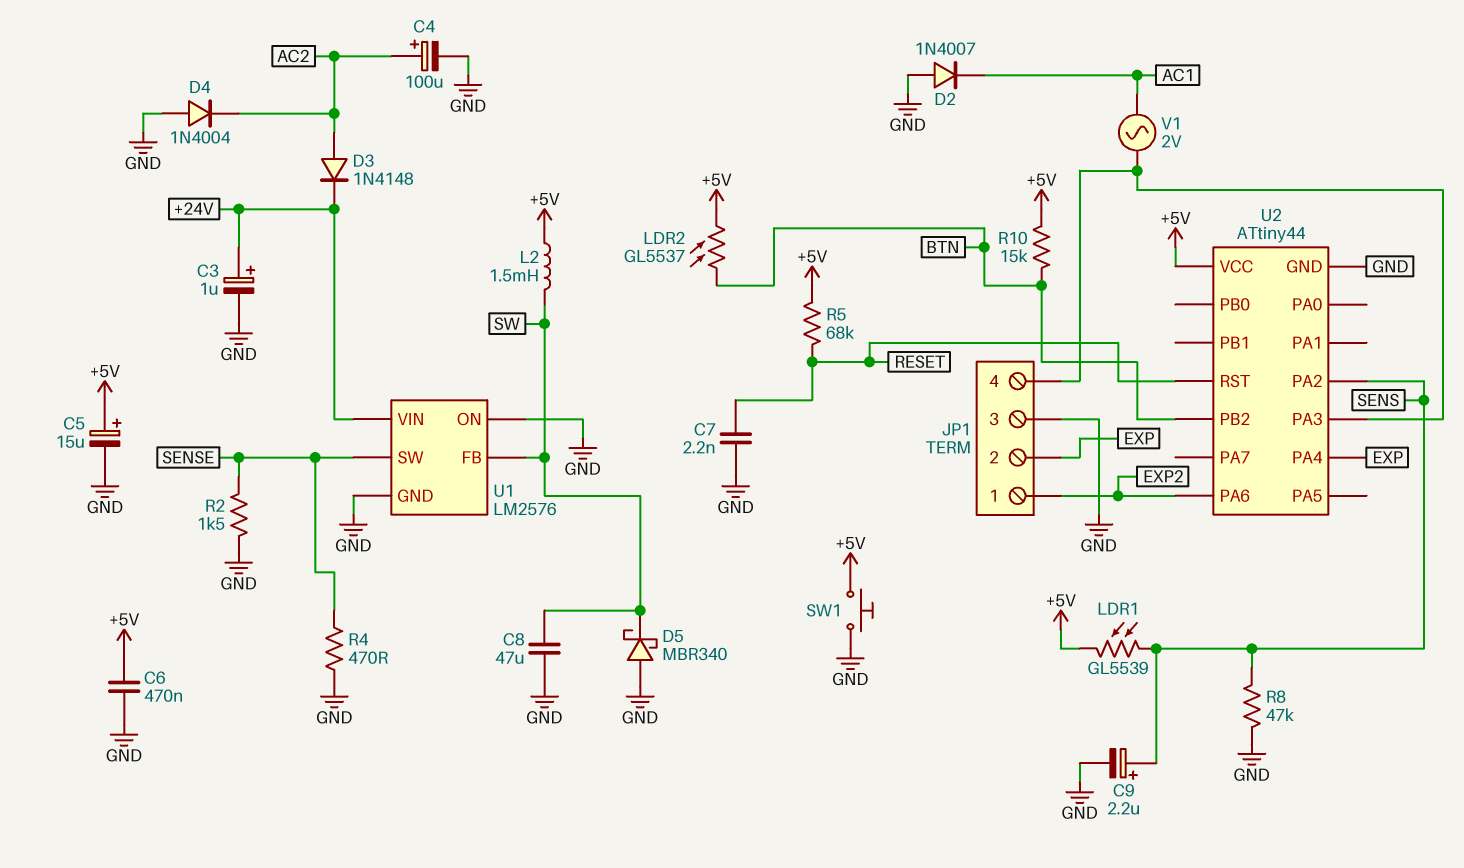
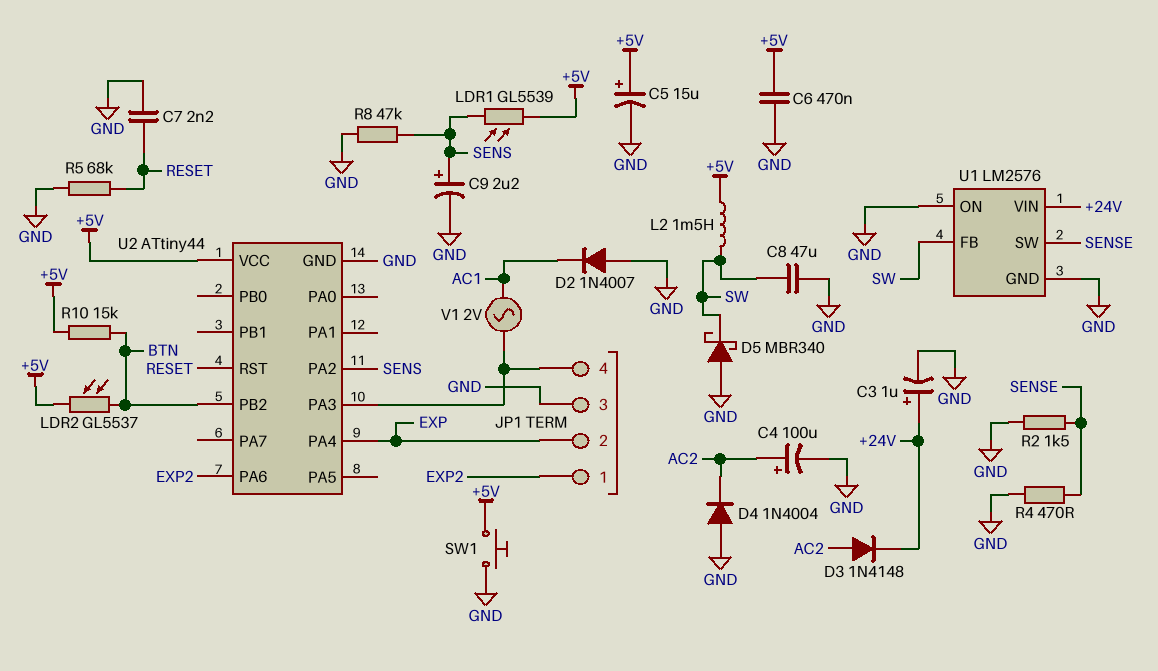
R5: 68k (+5V, RESET) -> 68k (GND, RESET)

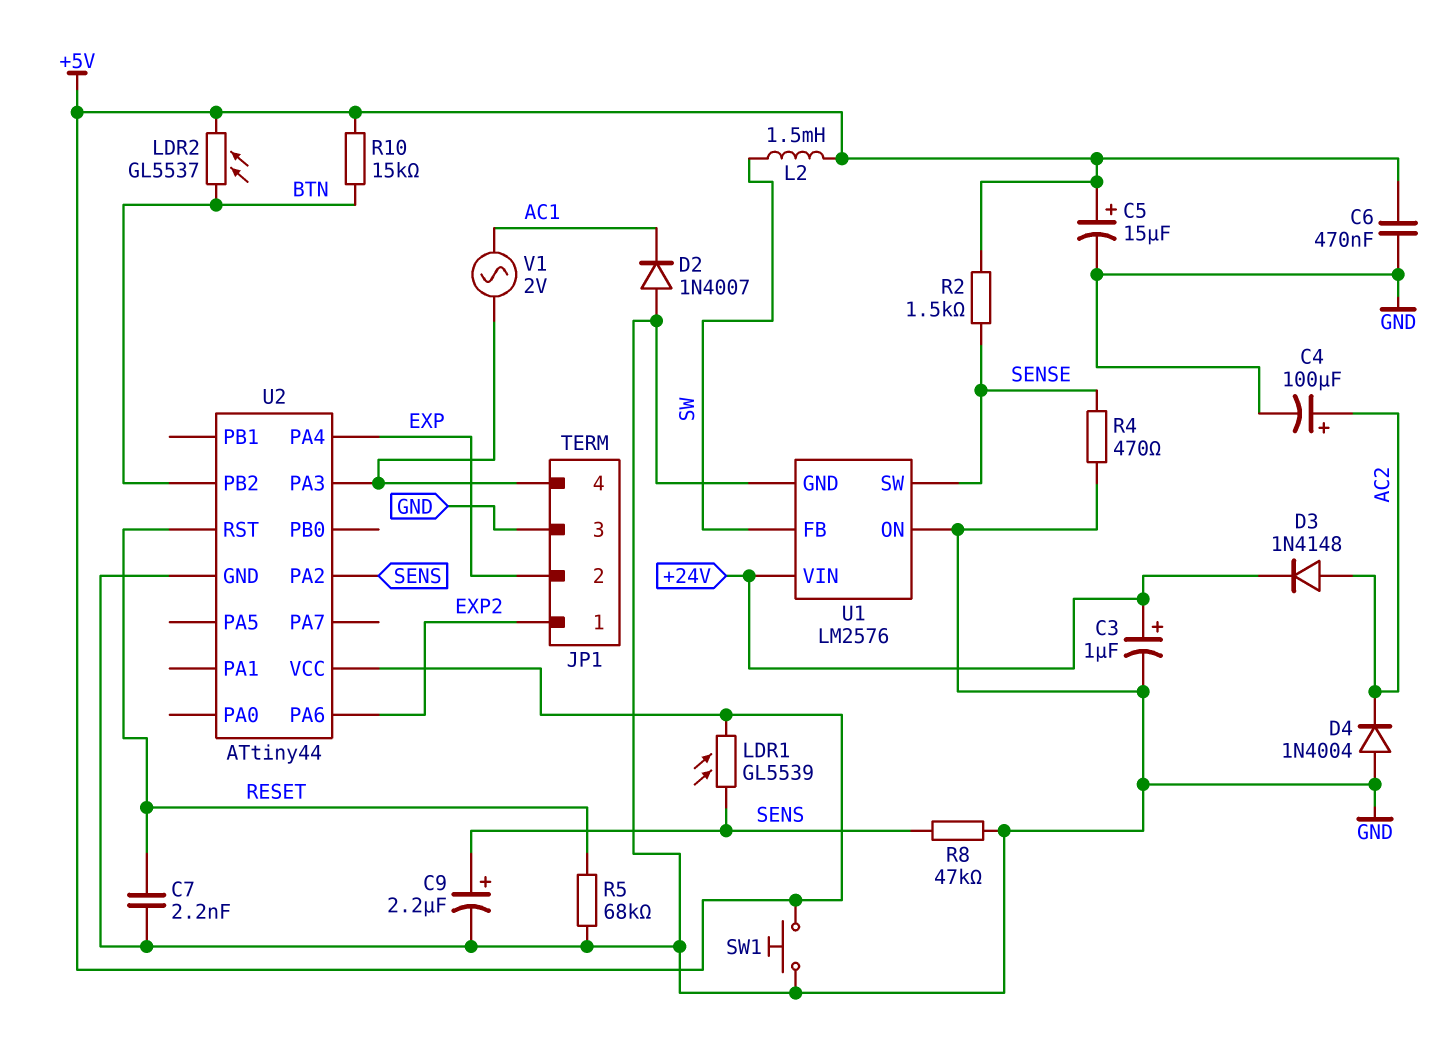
C8: 47uF (GND, SW) -> none
D5: schottky MBR340 (A GND, K SW) -> none
R2: 1.5k (GND, SENSE) -> 1.5k (+5V, SENSE)

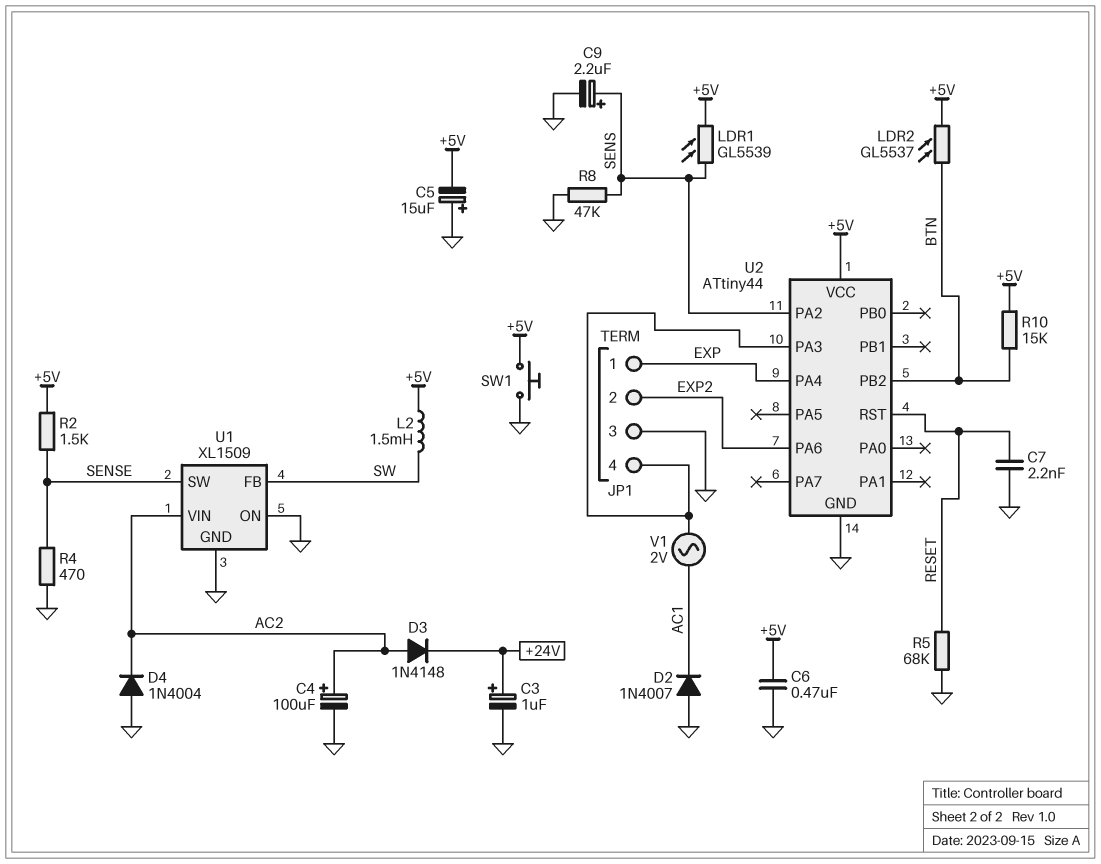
C5: 15uF (plus +5V, minus GND) -> 15uF (plus GND, minus +5V)
JP1 pin 1: EXP2 -> EXP
JP1 pin 2: EXP -> EXP2
U1: LM2576 -> XL1509
U1 pin VIN: +24V -> AC2

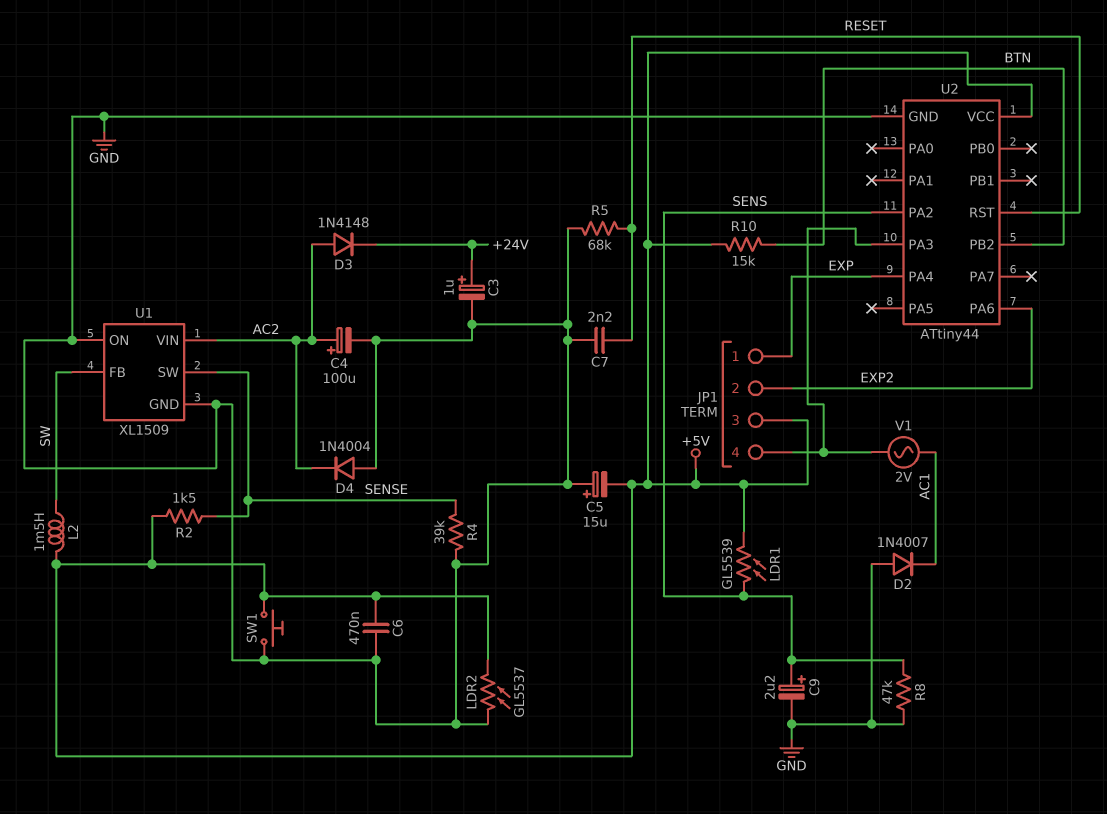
JP1 pin 3: GND -> +5V
LDR2: GL5537 (+5V, BTN) -> GL5537 (+5V, GND)
R4: 470 (GND, SENSE) -> 39k (GND, SENSE)

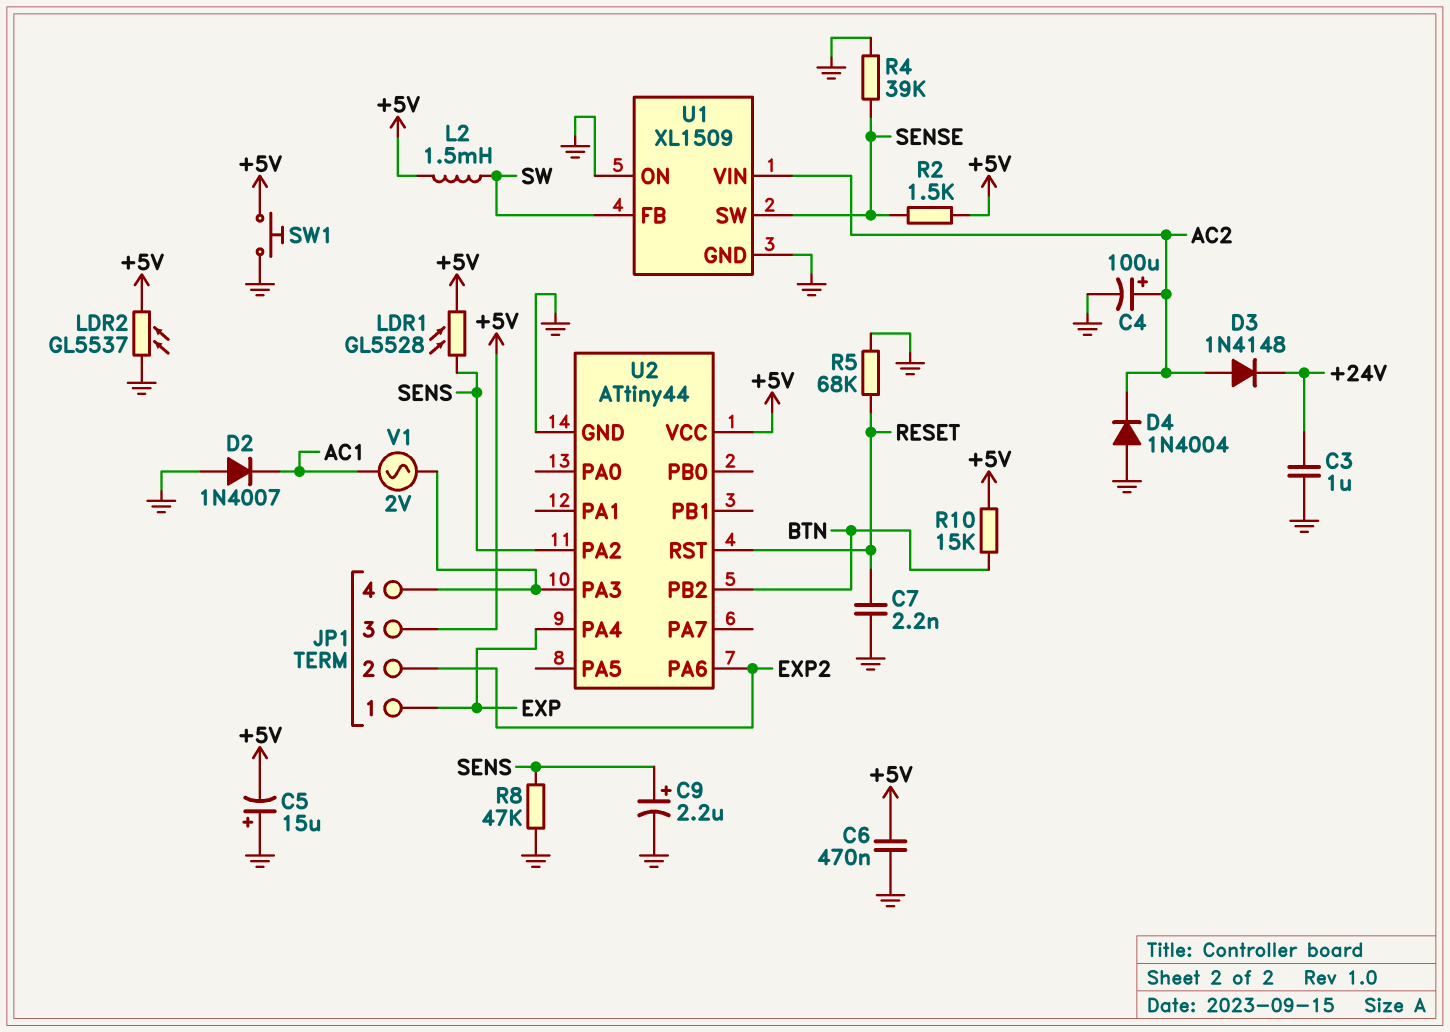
C3: 1uF (plus +24V, minus GND) -> 1uF (+24V, GND)
LDR1: GL5539 (+5V, SENS) -> GL5528 (+5V, SENS)

